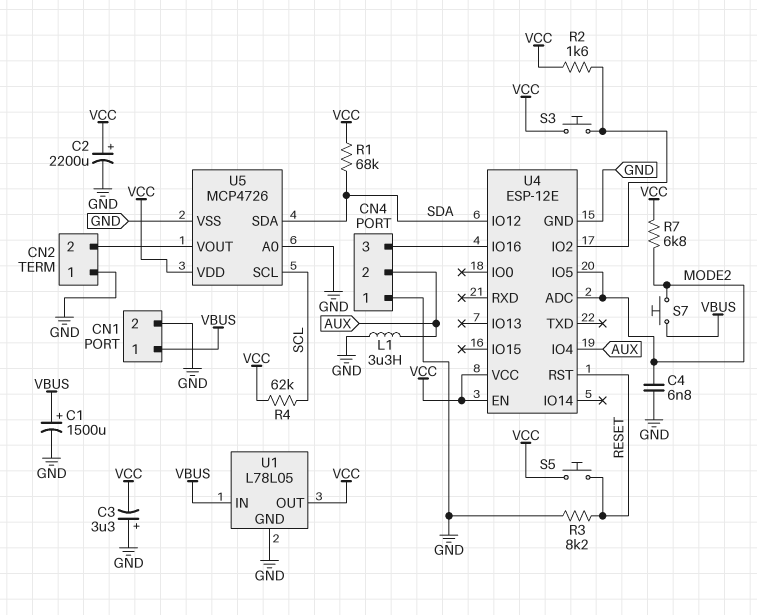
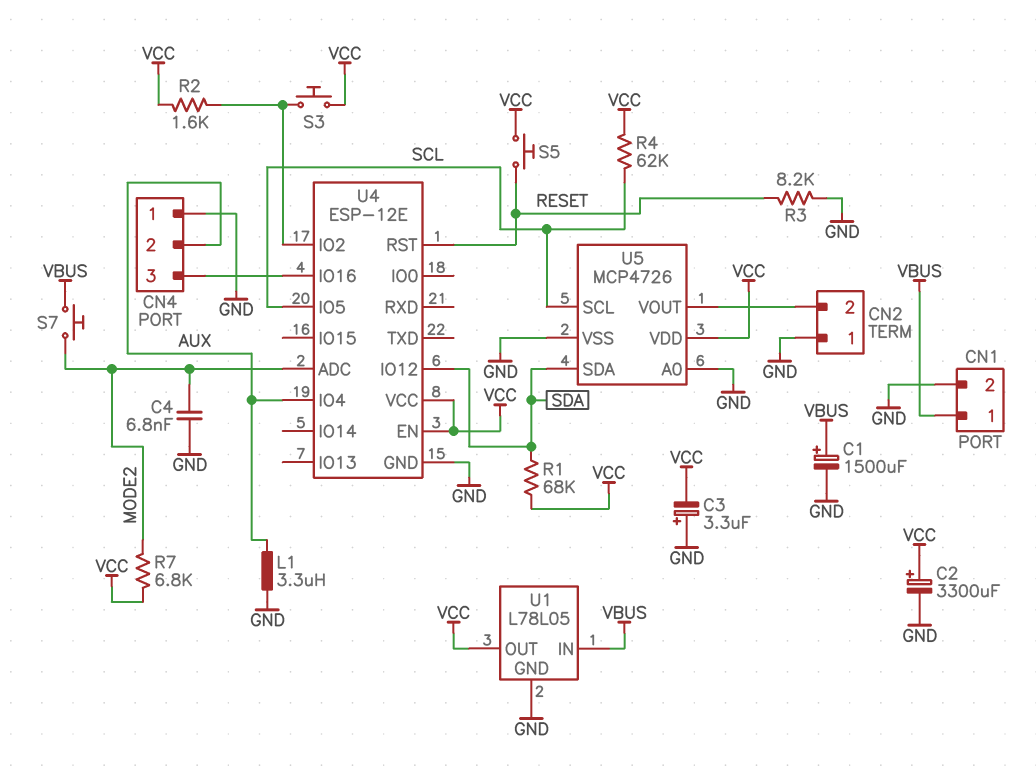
C2: 2200uF (plus VCC, minus GND) -> 3300uF (plus VCC, minus GND)
U4 pin IO5: MODE2 -> SCL

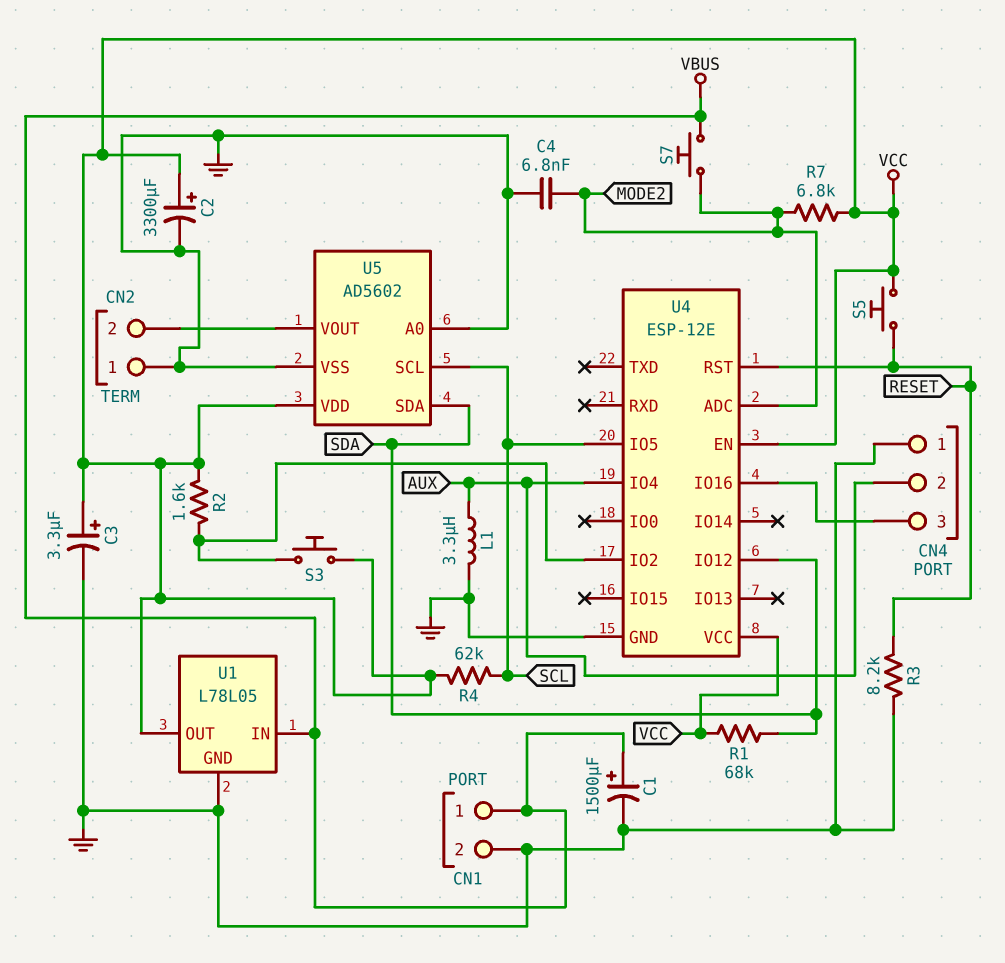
C3: 3.3uF (plus GND, minus VCC) -> 3.3uF (plus VCC, minus GND)
U5: MCP4726 -> AD5602

